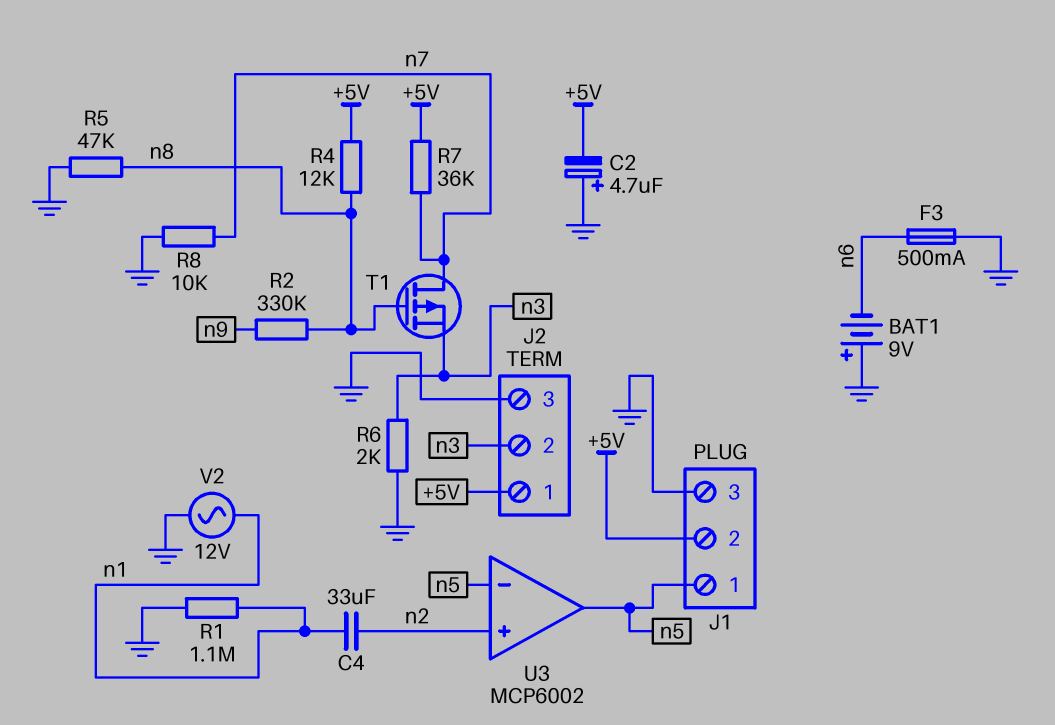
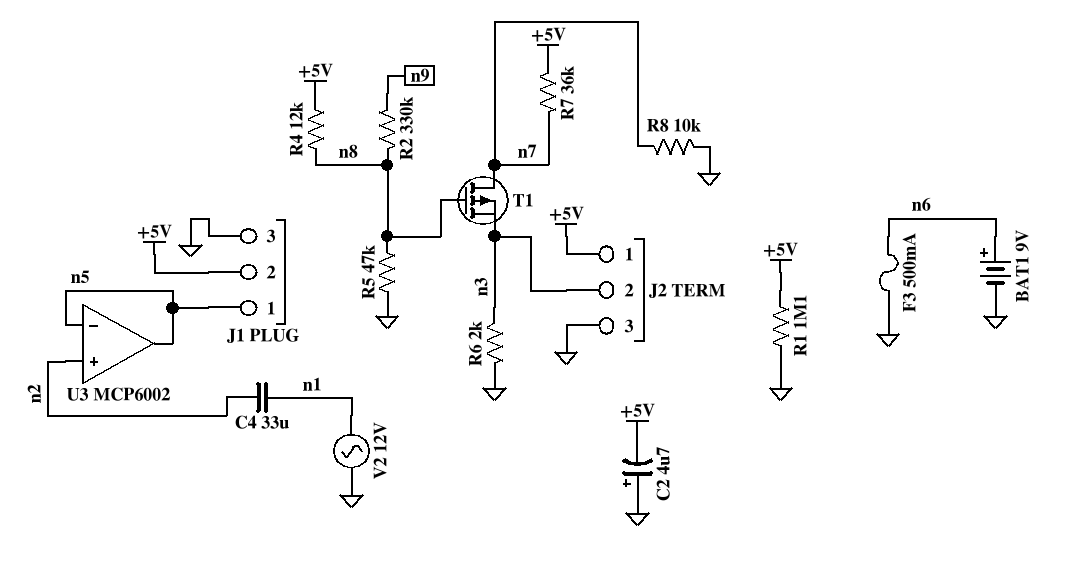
BAT1: 9V (plus GND, minus n6) -> 9V (plus n6, minus GND)
R1: 1.1M (GND, n1) -> 1.1M (+5V, GND)

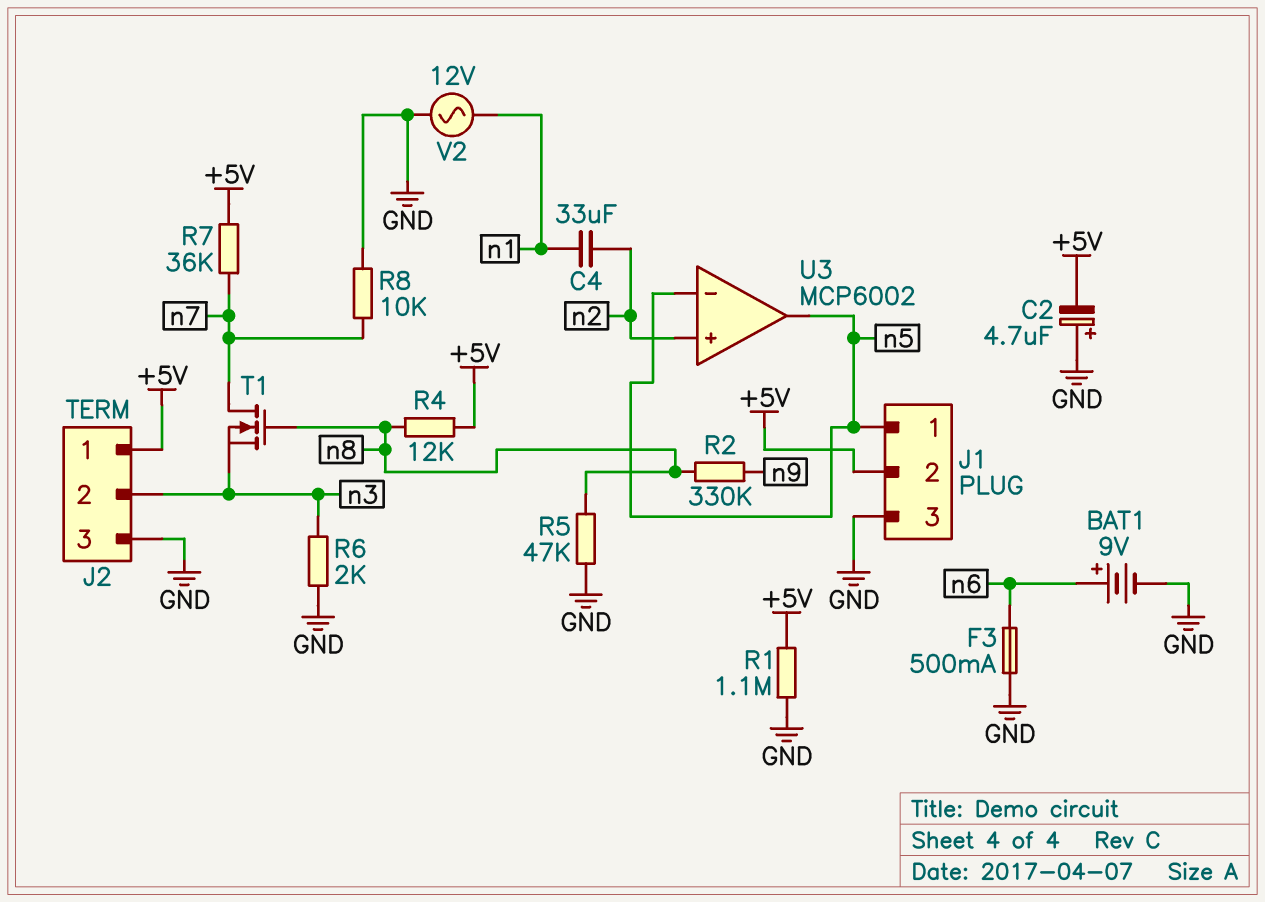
T1: PMOS (G n8, D n7, S n3) -> NMOS (G n8, D n7, S n3)

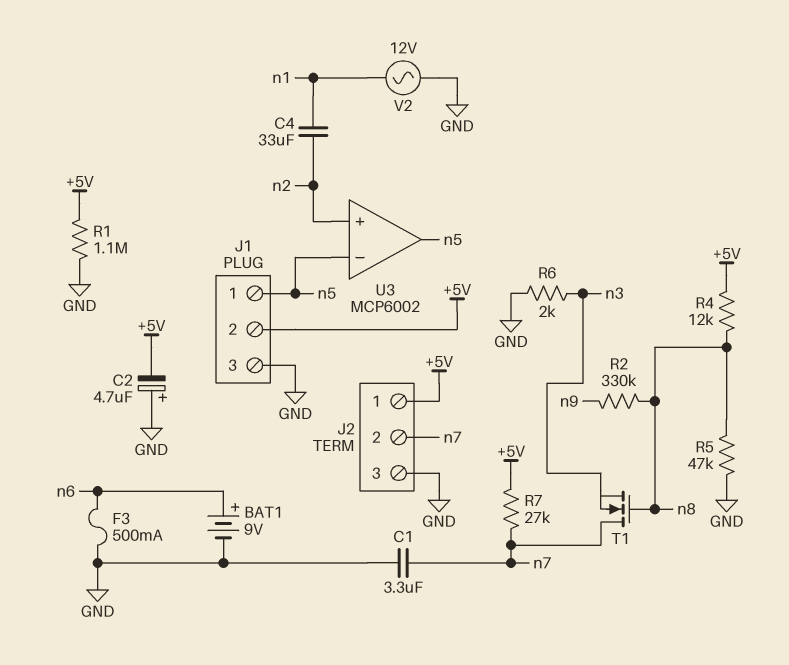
C1: none -> 3.3uF (GND, n7)
J2 pin 2: n3 -> n7
R7: 36k (+5V, n7) -> 27k (+5V, n7)
R8: 10k (GND, n7) -> none

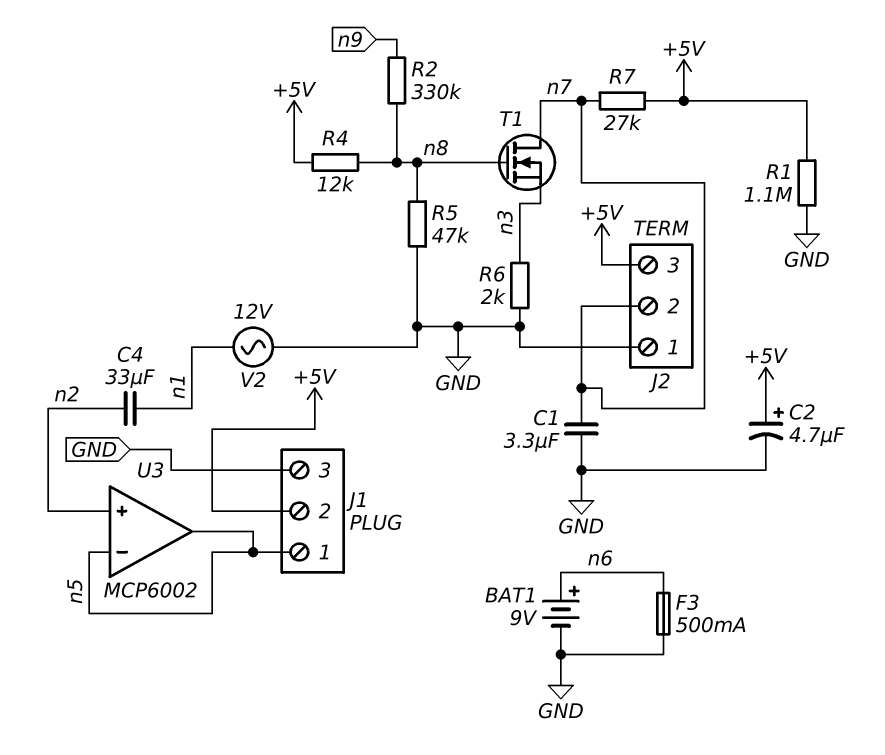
C2: 4.7uF (plus GND, minus +5V) -> 4.7uF (plus +5V, minus GND)
J2 pin 1: +5V -> GND
J2 pin 3: GND -> +5V

